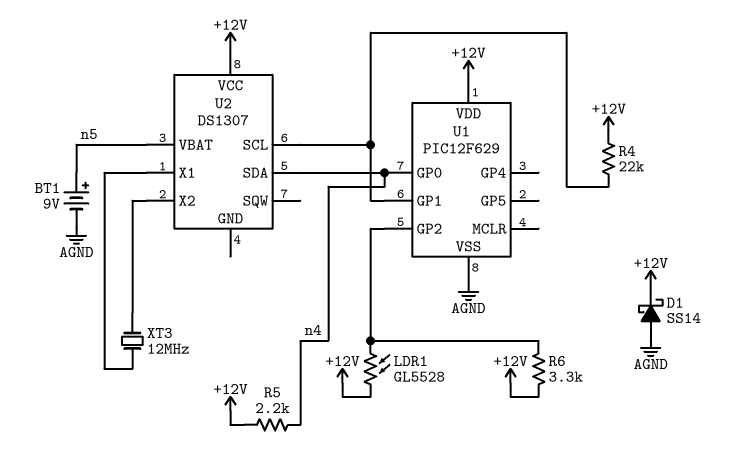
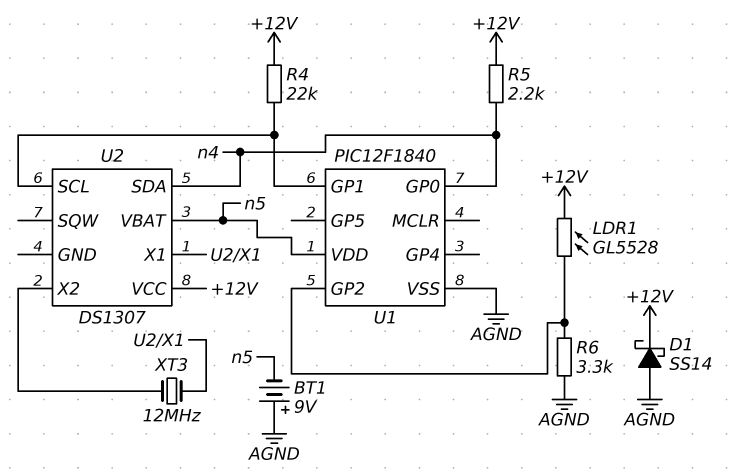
BT1: 9V (plus n5, minus AGND) -> 9V (plus AGND, minus n5)
R6: 3.3k (+12V, U1/GP2) -> 3.3k (AGND, U1/GP2)
U1: PIC12F629 -> PIC12F1840
U1 pin VDD: +12V -> n5

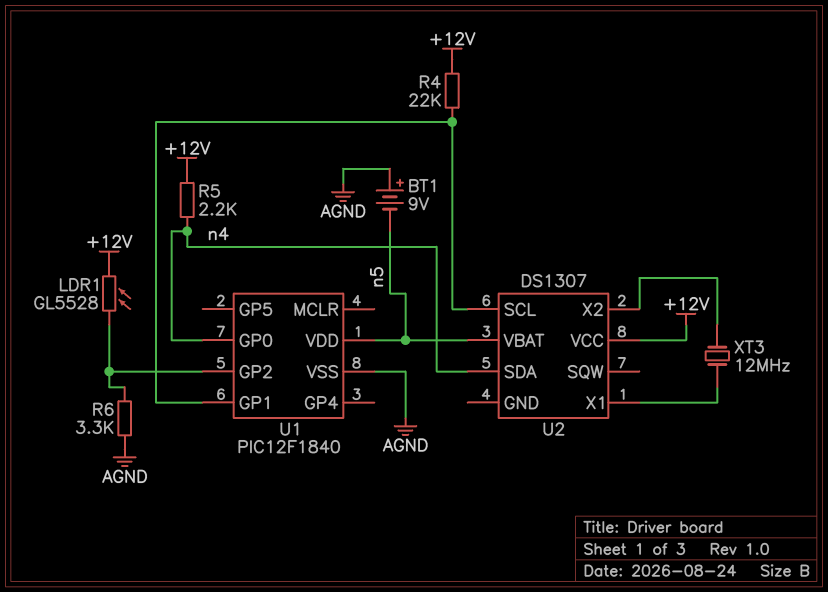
D1: schottky SS14 (A AGND, K +12V) -> none

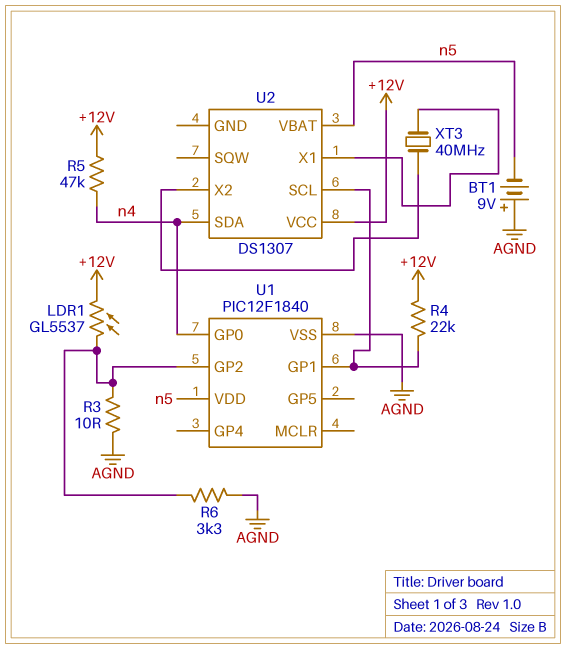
LDR1: GL5528 (+12V, U1/GP2) -> GL5537 (+12V, U1/GP2)
R3: none -> 10 (AGND, U1/GP2)
R5: 2.2k (+12V, n4) -> 47k (+12V, n4)
XT3: 12MHz (U2/X1, U2/X2) -> 40MHz (U2/X1, U2/X2)

